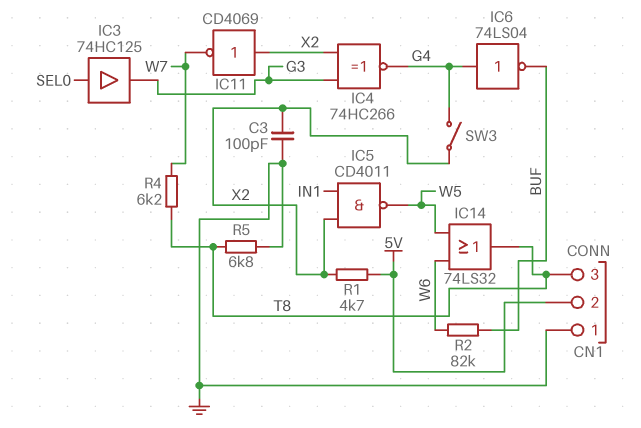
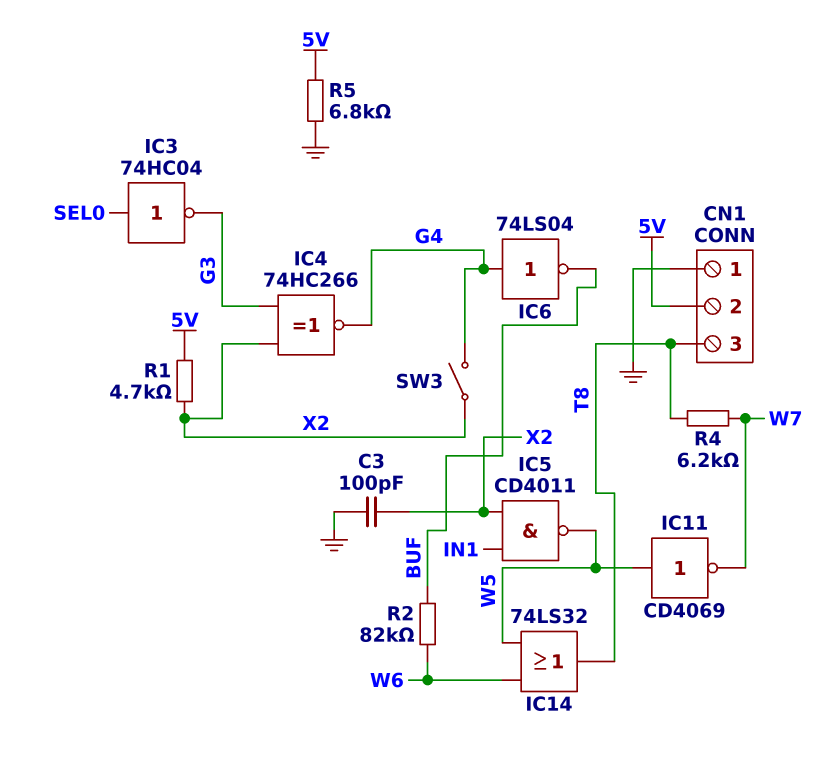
IC3: buffer 74HC125 (in SEL0, out G3) -> NOT 74HC04 (in SEL0, out G3)
IC11: NOT CD4069 (in X2, out W7) -> NOT CD4069 (in W5, out W7)
R5: 6.8k (GND, T8) -> 6.8k (5V, GND)

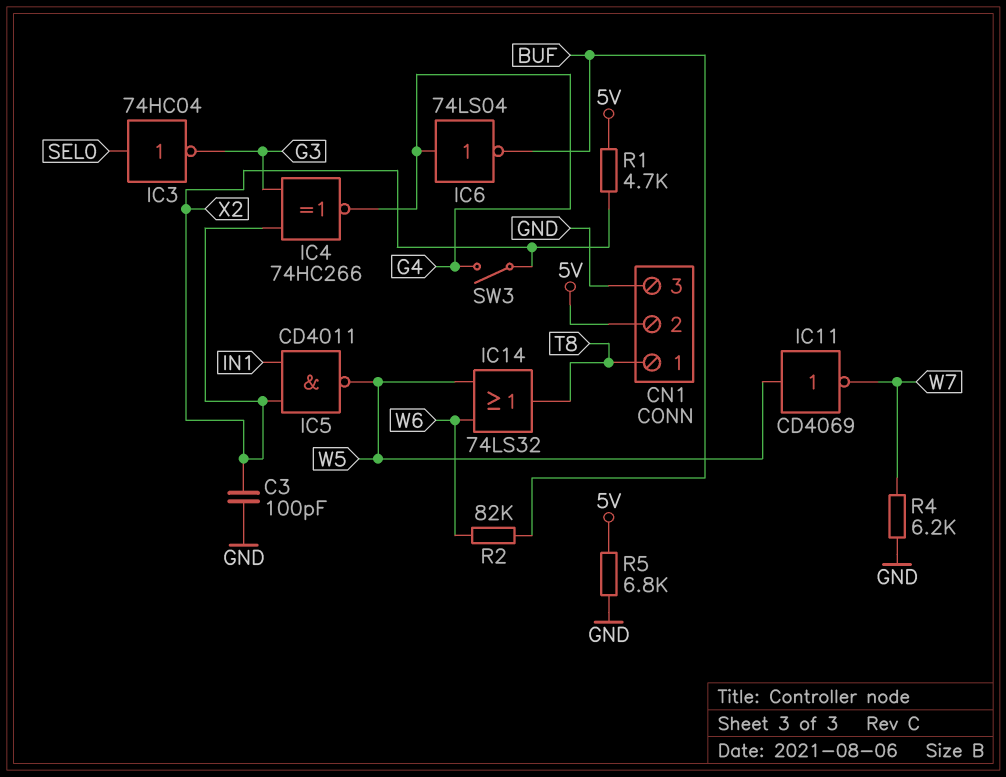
CN1 pin 1: GND -> T8
CN1 pin 3: T8 -> GND
R4: 6.2k (T8, W7) -> 6.2k (GND, W7)

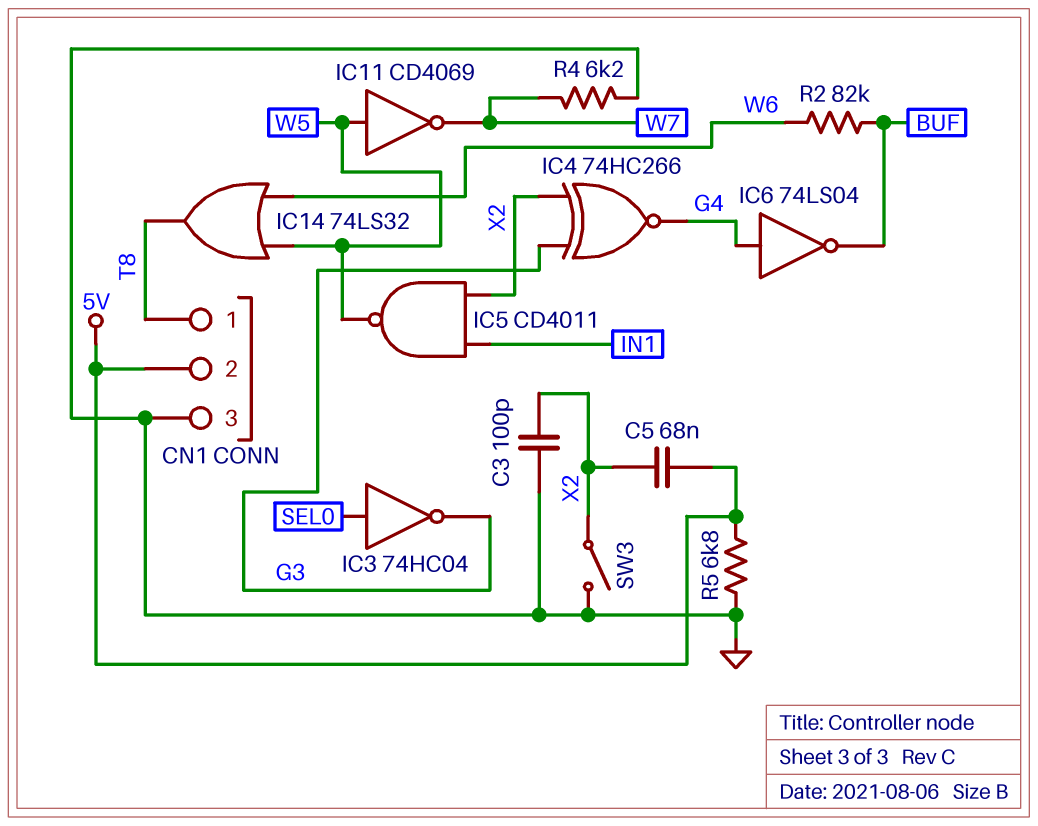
C5: none -> 68nF (5V, X2)
R1: 4.7k (5V, X2) -> none
SW3: switch (G4, X2) -> switch (GND, X2)

